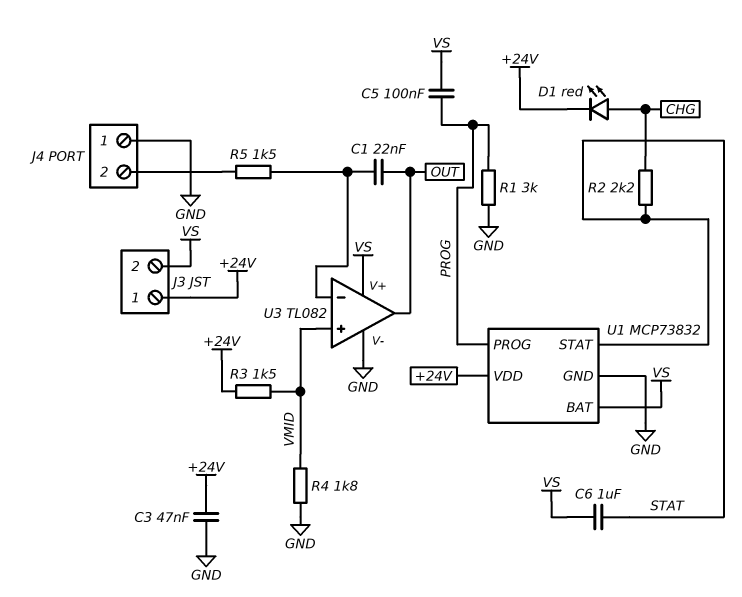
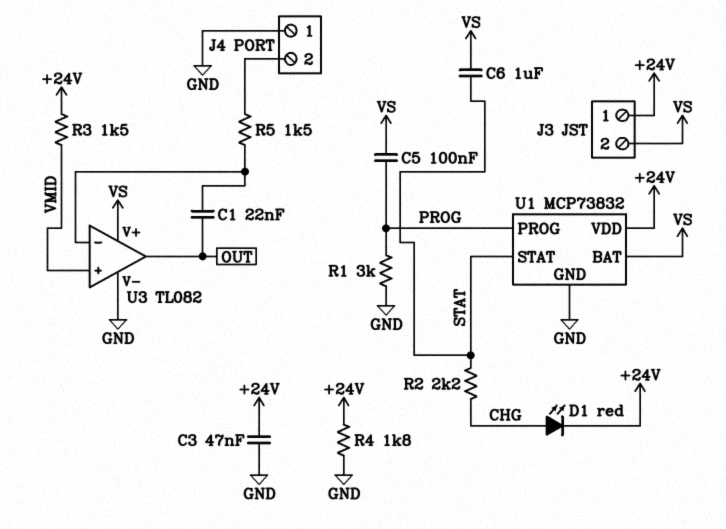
R4: 1.8k (GND, VMID) -> 1.8k (+24V, GND)

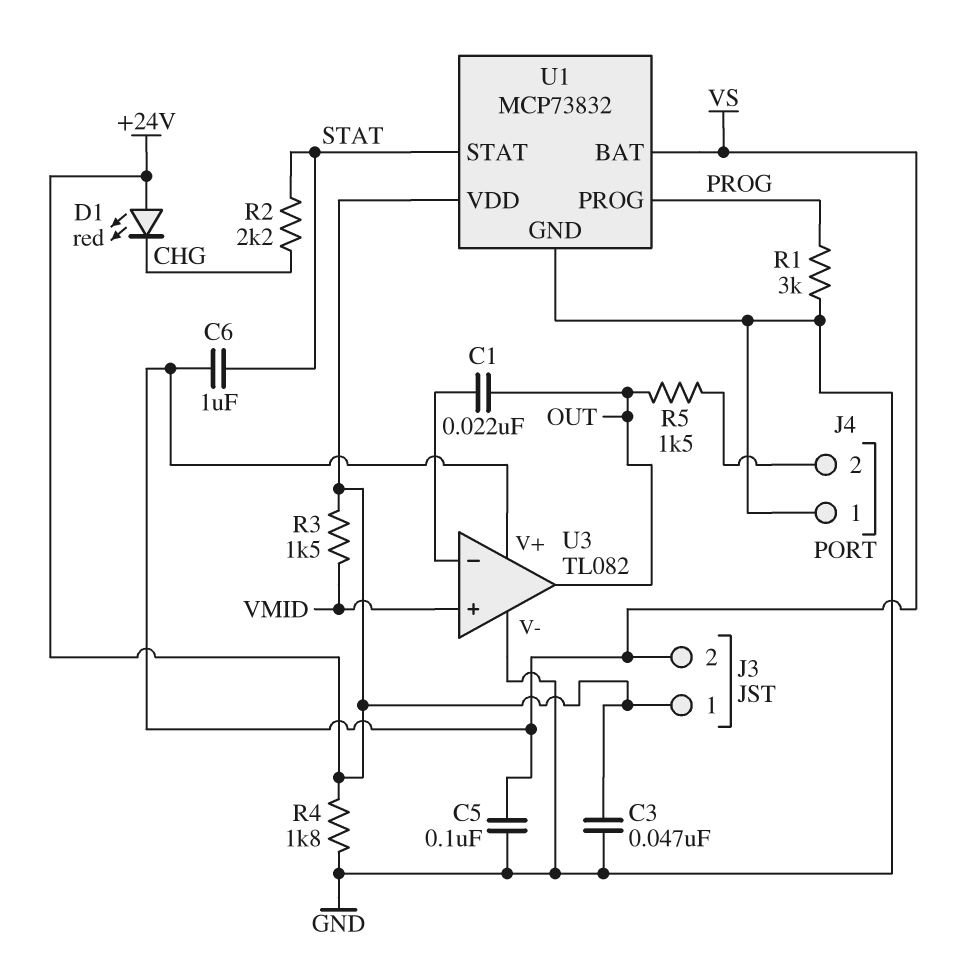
C5: 100nF (PROG, VS) -> 100nF (GND, VS)
D1: LED red (A CHG, K +24V) -> LED red (A +24V, K CHG)
R5: 1.5k (J4/2, U3/in-) -> 1.5k (J4/2, OUT)

